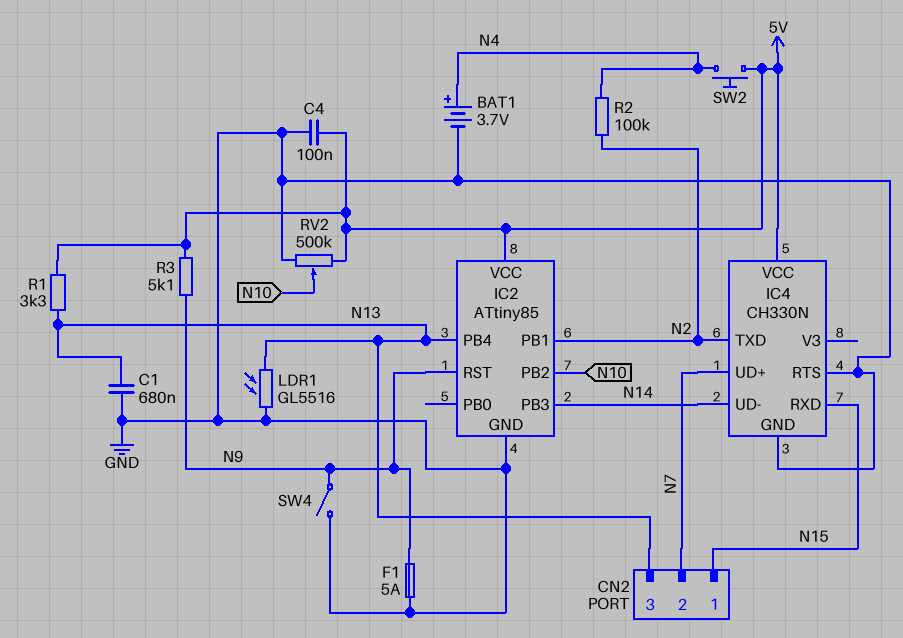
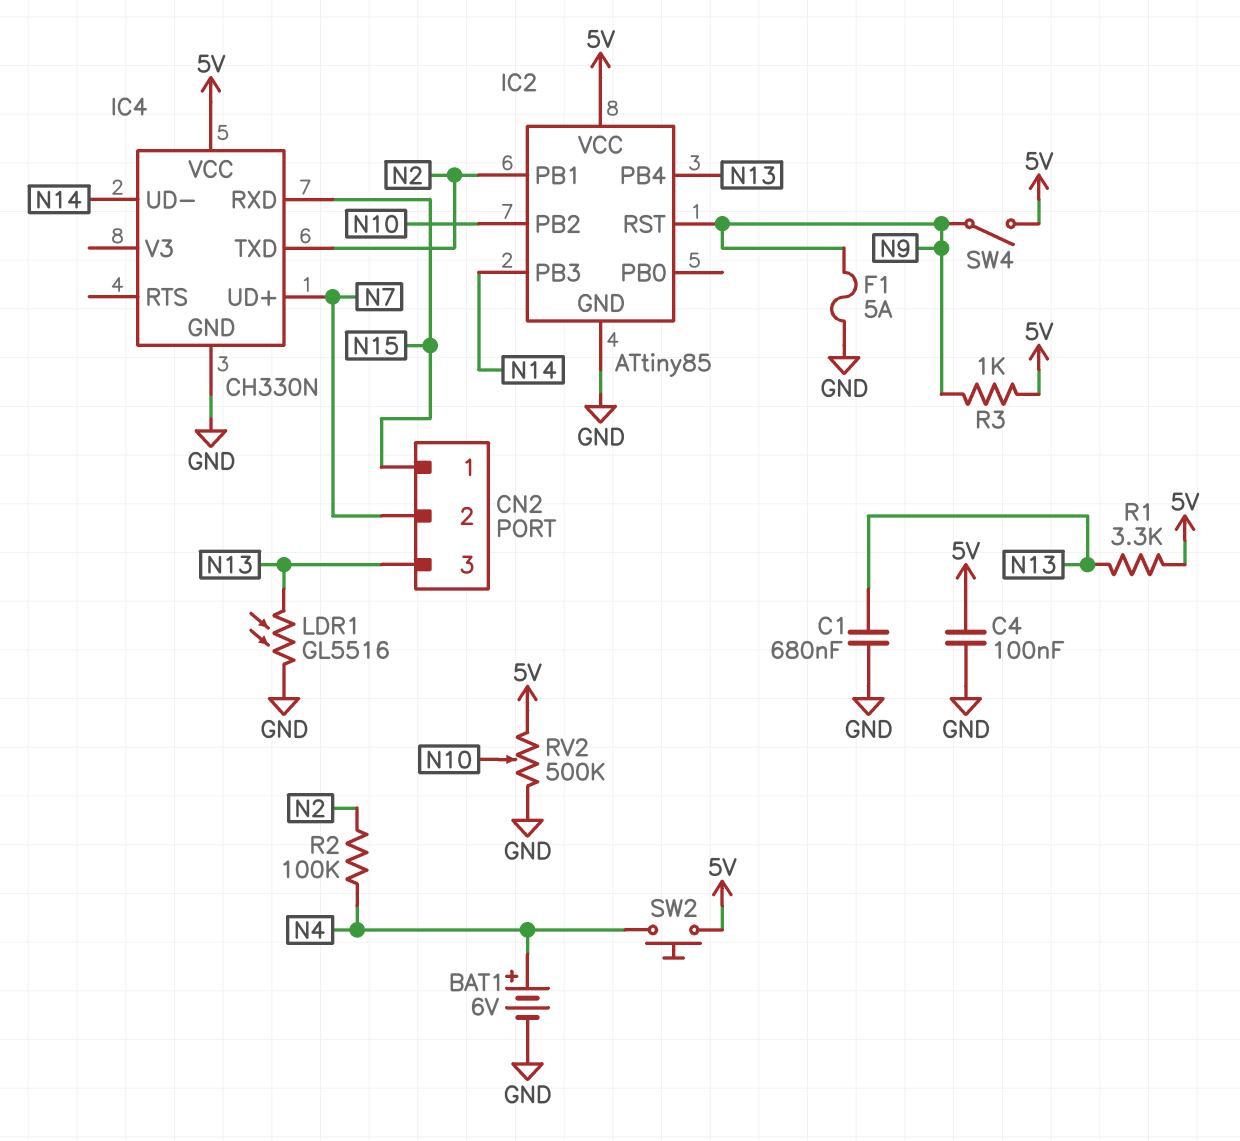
BAT1: 3.7V (plus N4, minus GND) -> 6V (plus N4, minus GND)
IC4 pin RTS: GND -> none
R3: 5.1k (5V, N9) -> 1k (5V, N9)
SW4: switch (GND, N9) -> switch (5V, N9)

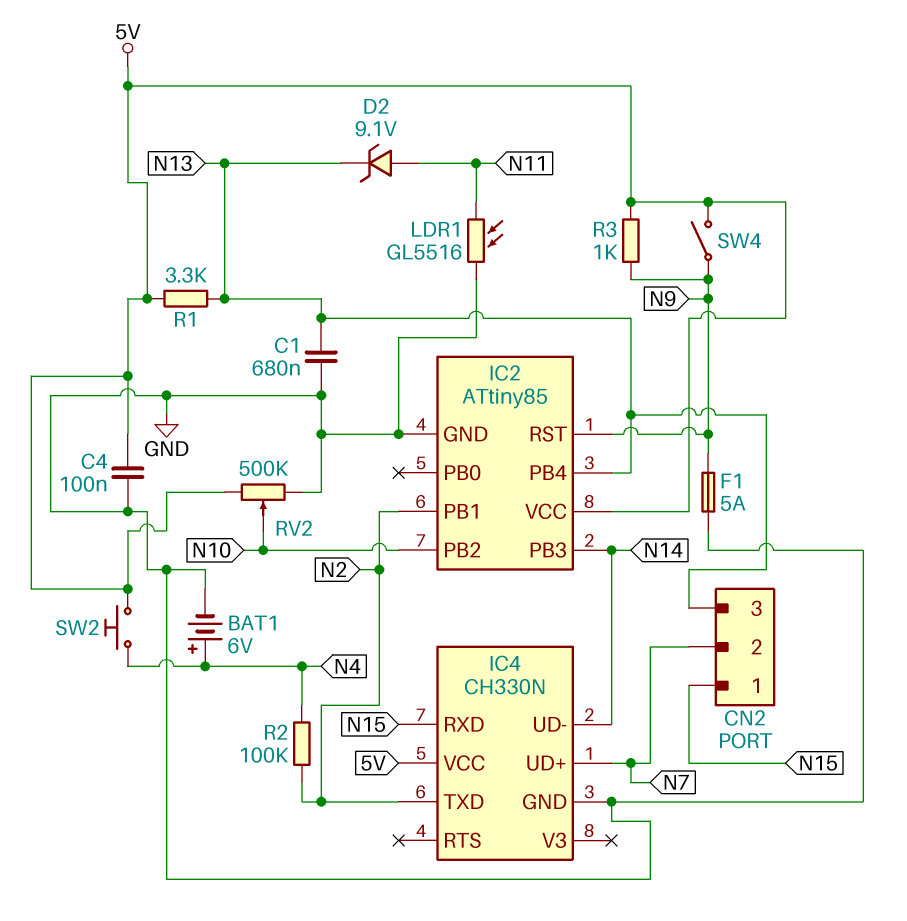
D2: none -> zener 9.1V (A N11, K N13)
LDR1: GL5516 (GND, N13) -> GL5516 (GND, N11)

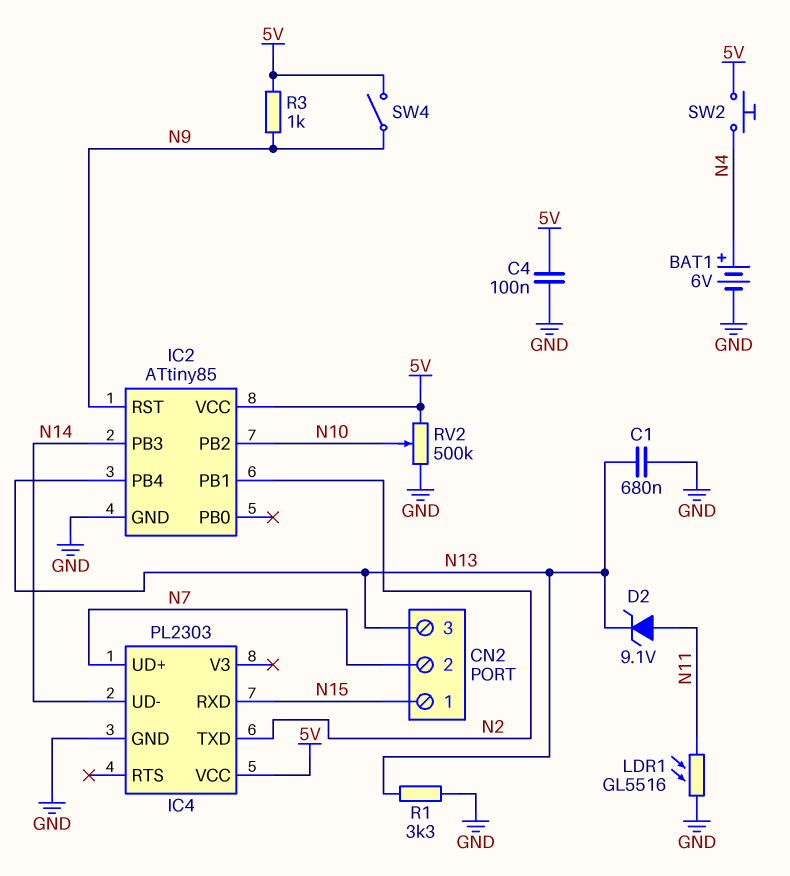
F1: 5A (GND, N9) -> none
IC4: CH330N -> PL2303
R1: 3.3k (5V, N13) -> 3.3k (GND, N13)
R2: 100k (N2, N4) -> none

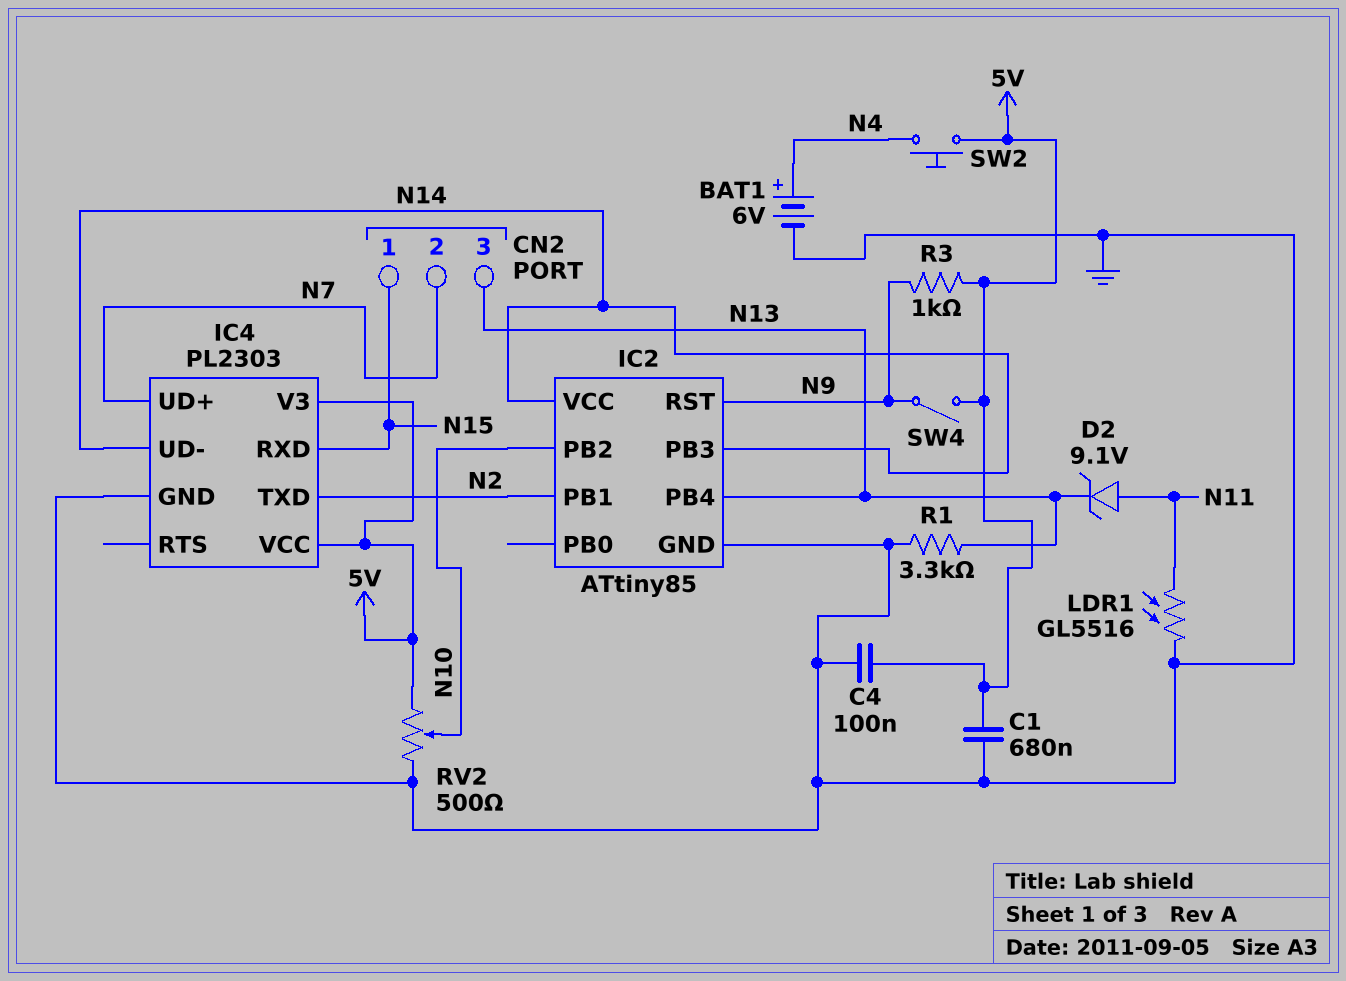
C1: 680nF (GND, N13) -> 680nF (5V, GND)
IC2 pin VCC: 5V -> N14
IC4 pin V3: none -> 5V
RV2: 500k (5V, GND, wiper N10) -> 500 (5V, GND, wiper N10)

